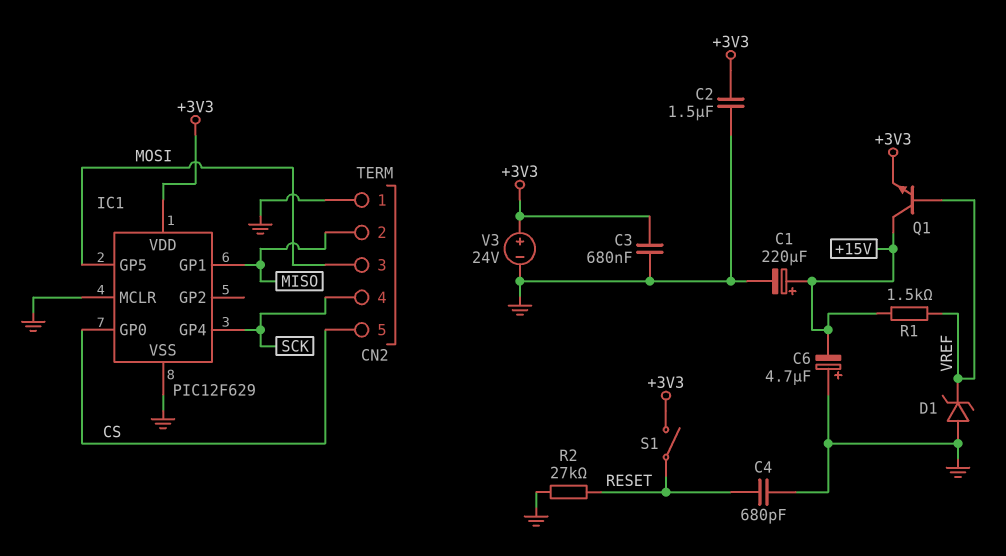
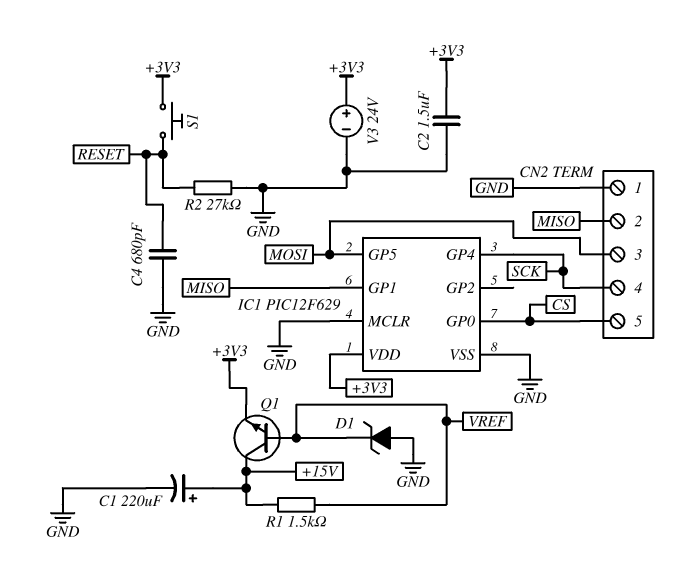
C3: 680nF (+3V3, GND) -> none
C6: 4.7uF (plus GND, minus +15V) -> none
S1: switch (+3V3, RESET) -> button (+3V3, RESET)

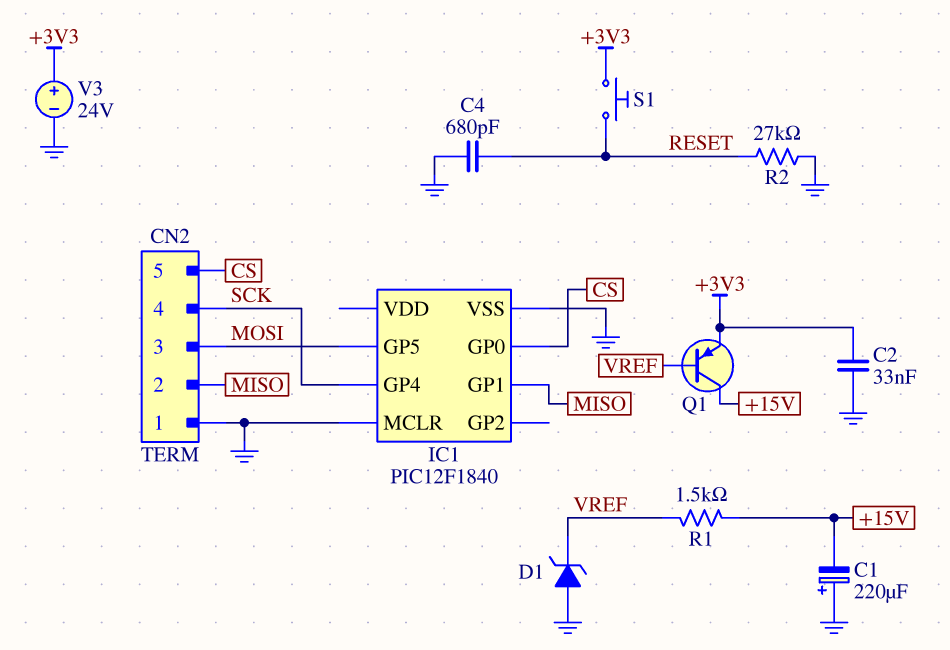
C1: 220uF (plus +15V, minus GND) -> 220uF (plus GND, minus +15V)
C2: 1.5uF (+3V3, GND) -> 33nF (+3V3, GND)
IC1: PIC12F629 -> PIC12F1840
IC1 pin VDD: +3V3 -> none
Q1: NPN (B VREF, C +15V, E +3V3) -> PNP (B VREF, C +15V, E +3V3)

